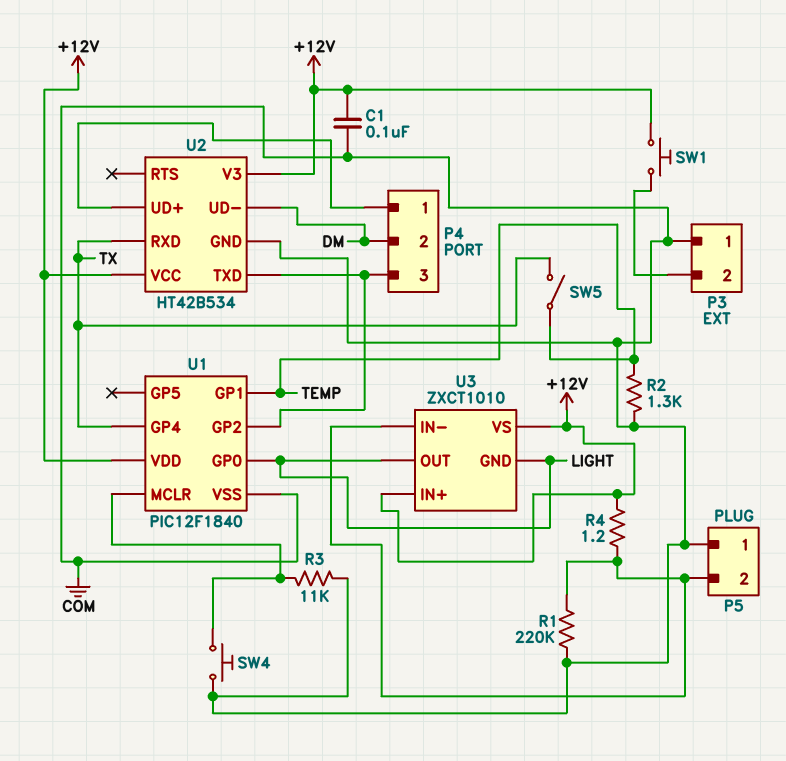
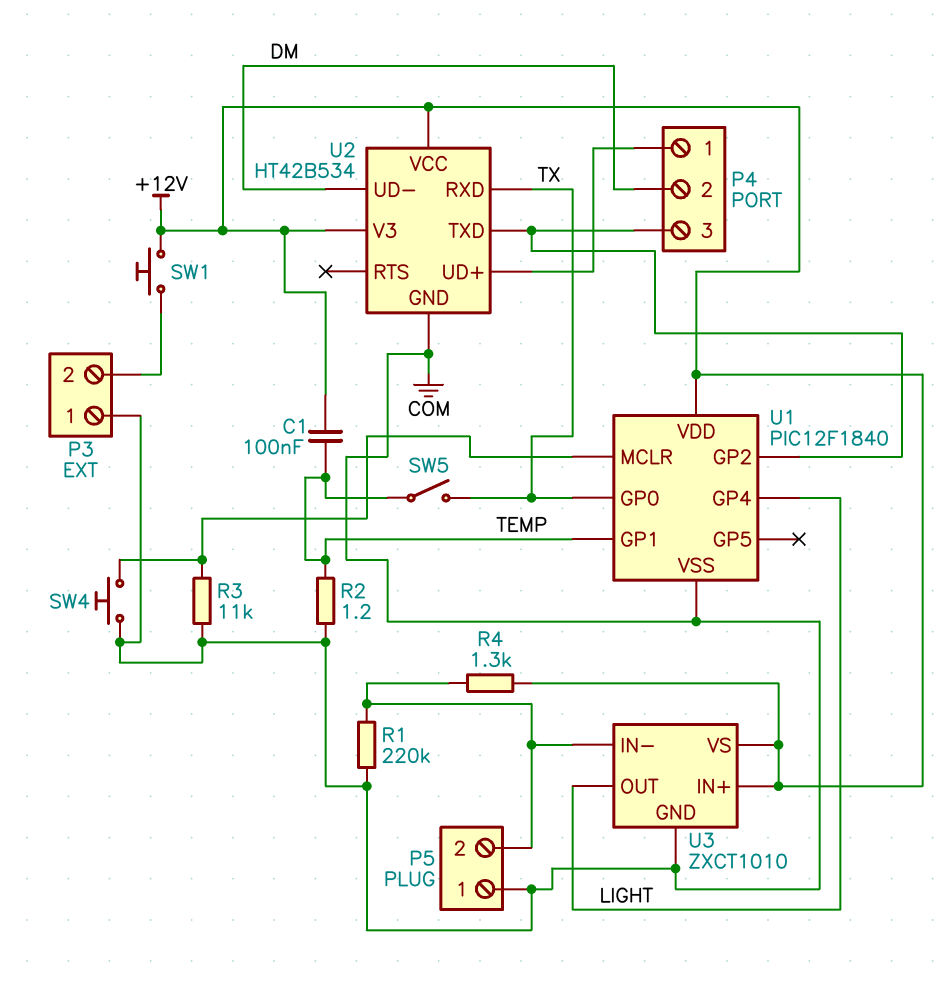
C1: 100nF (+12V, COM) -> 100nF (+12V, TEMP)
R2: 1.3k (COM, TEMP) -> 1.2 (COM, TEMP)
R4: 1.2 (+12V, P5/2) -> 1.3k (+12V, P5/2)
U1 pin GP0: LIGHT -> TX
U1 pin GP4: TX -> LIGHT
U3 pin GND: LIGHT -> COM

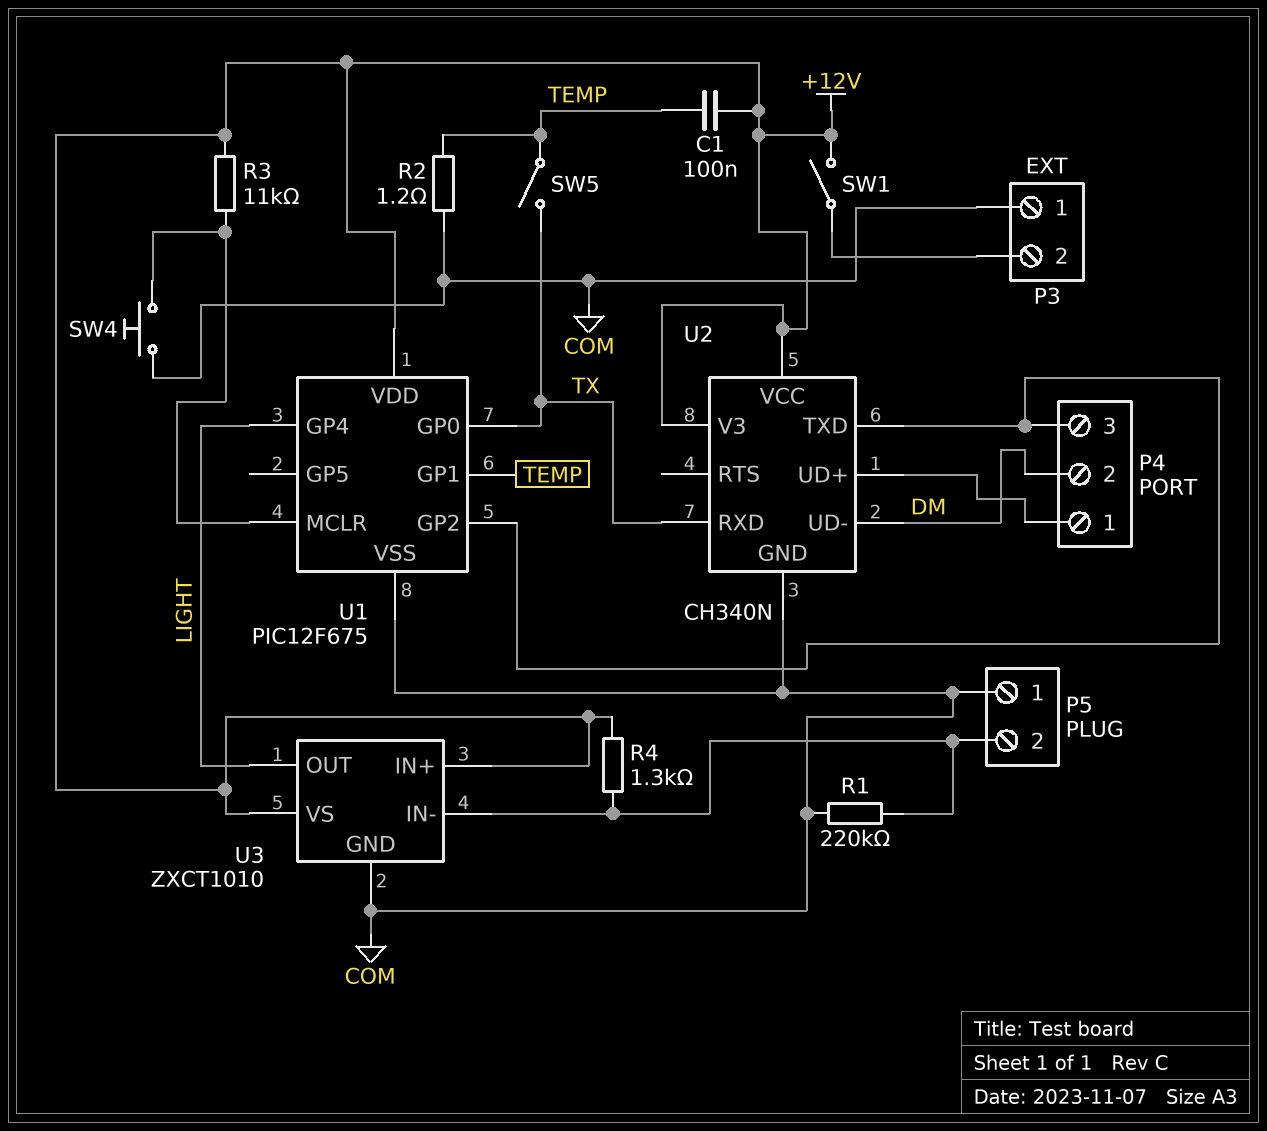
R3: 11k (COM, U1/MCLR) -> 11k (+12V, U1/MCLR)
SW1: button (+12V, P3/2) -> switch (+12V, P3/2)
U1: PIC12F1840 -> PIC12F675
U2: HT42B534 -> CH340N

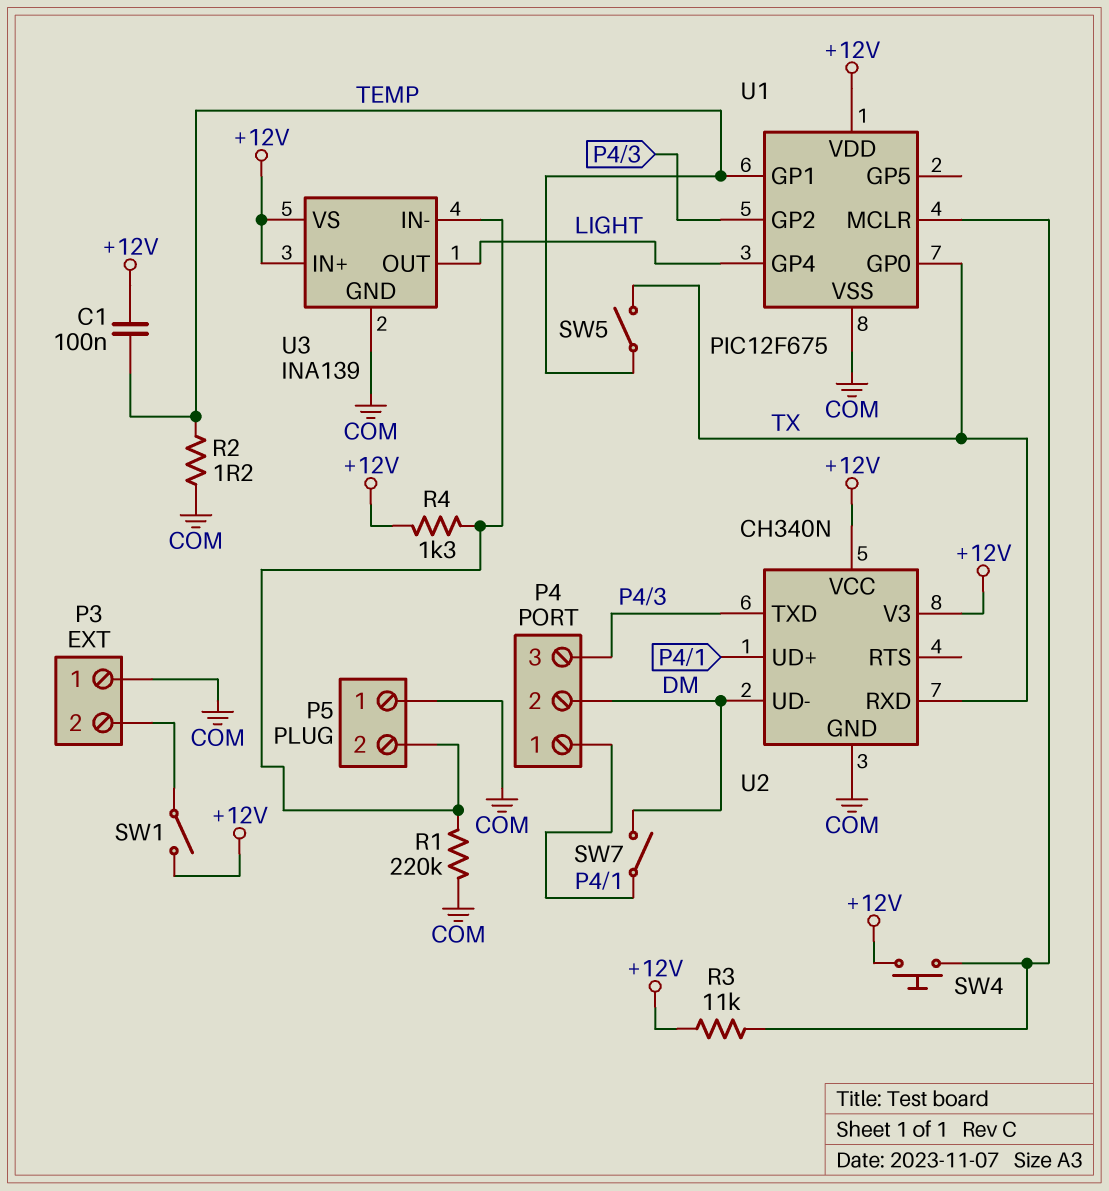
SW4: button (COM, U1/MCLR) -> button (+12V, U1/MCLR)
SW7: none -> switch (DM, P4/1)
U3: ZXCT1010 -> INA139

